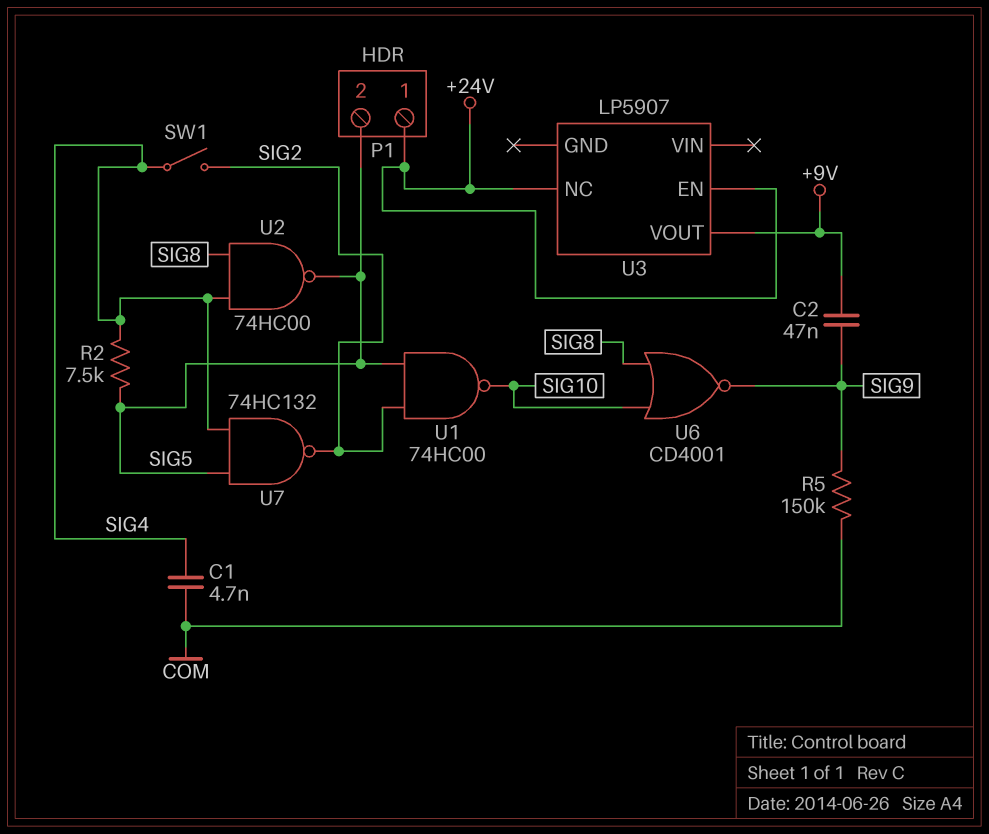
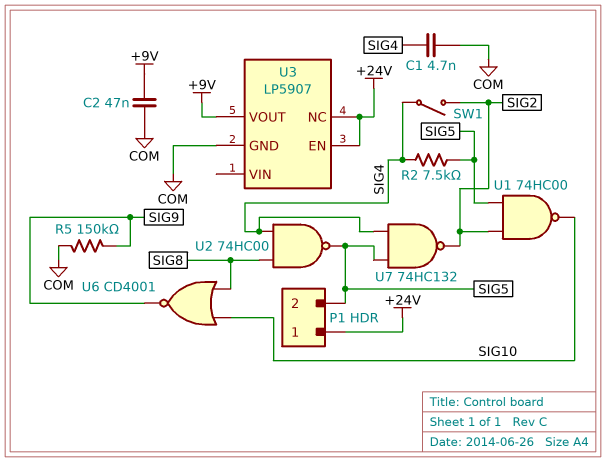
C2: 47nF (+9V, SIG9) -> 47nF (+9V, COM)
U3 pin GND: none -> COM

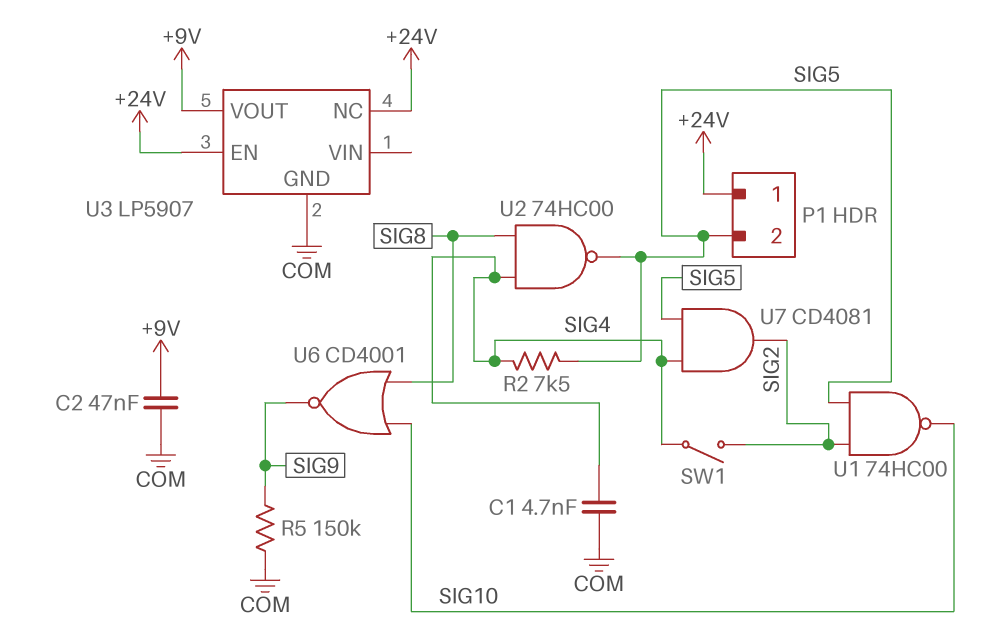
U7: NAND 74HC132 (in SIG4, in SIG5, out SIG2) -> AND CD4081 (in SIG4, in SIG5, out SIG2)

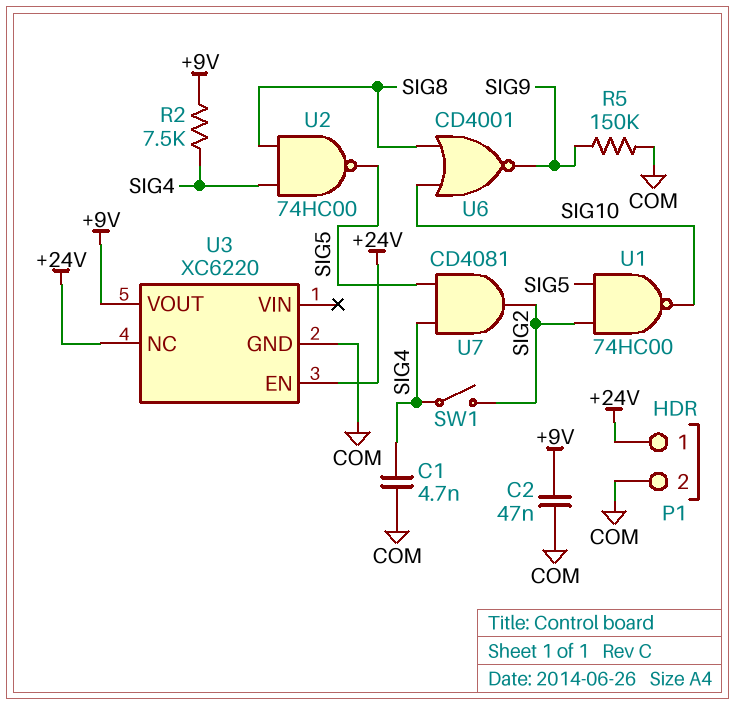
P1 pin 2: SIG5 -> COM
R2: 7.5k (SIG4, SIG5) -> 7.5k (+9V, SIG4)
U3: LP5907 -> XC6220

